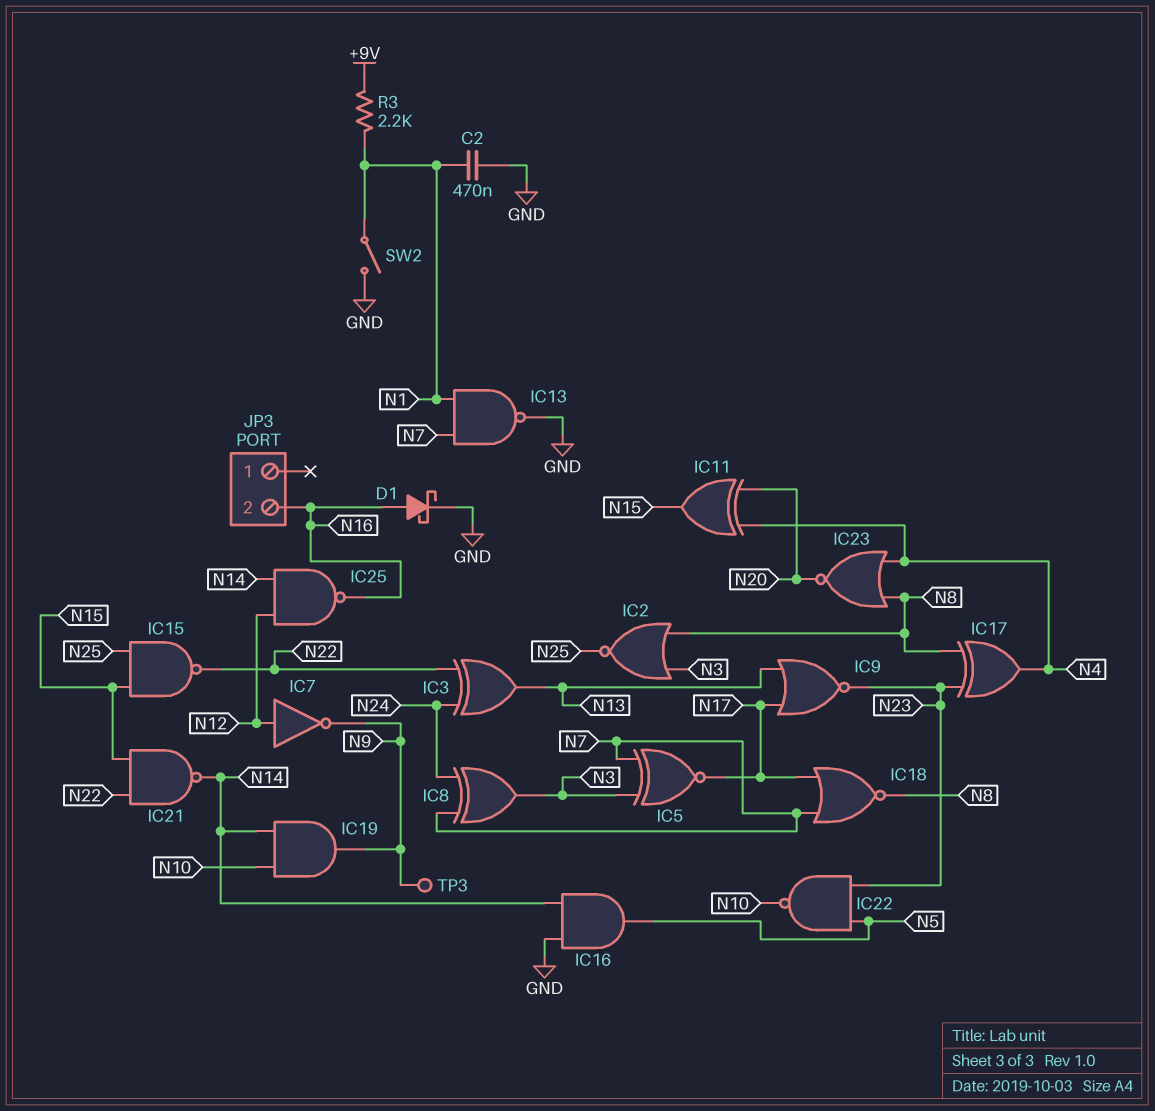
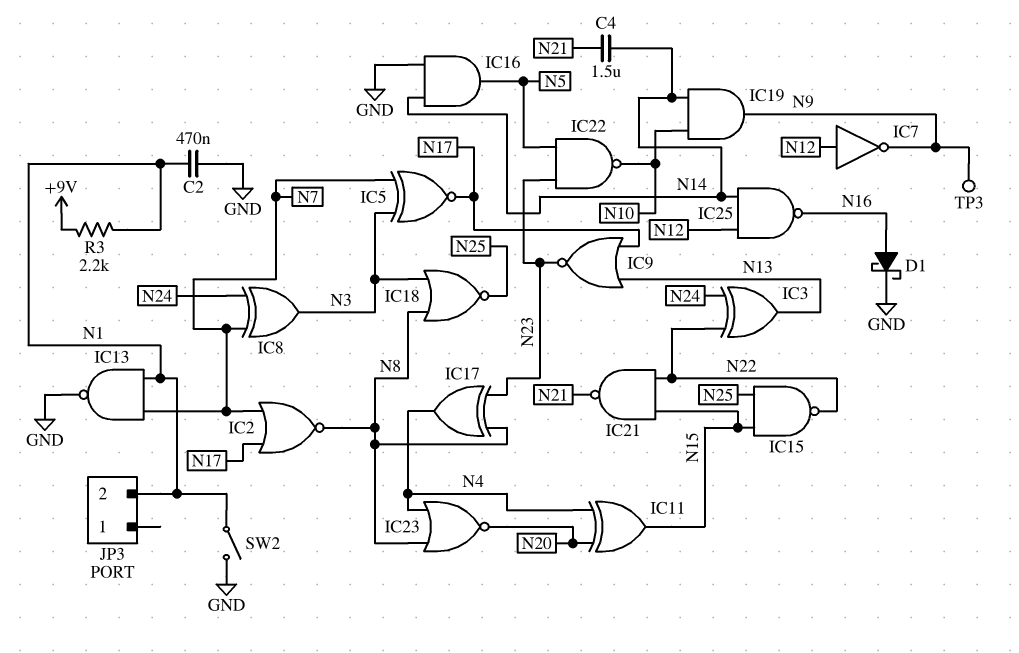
C4: none -> 1.5uF (N14, N21)
IC2: NOR (in N3, in N8, out N25) -> NOR (in N7, in N17, out N8)
IC18: NOR (in N7, in N17, out N8) -> NOR (in N3, in N8, out N25)
IC21: NAND (in N15, in N22, out N14) -> NAND (in N15, in N22, out N21)
JP3 pin 2: N16 -> N1

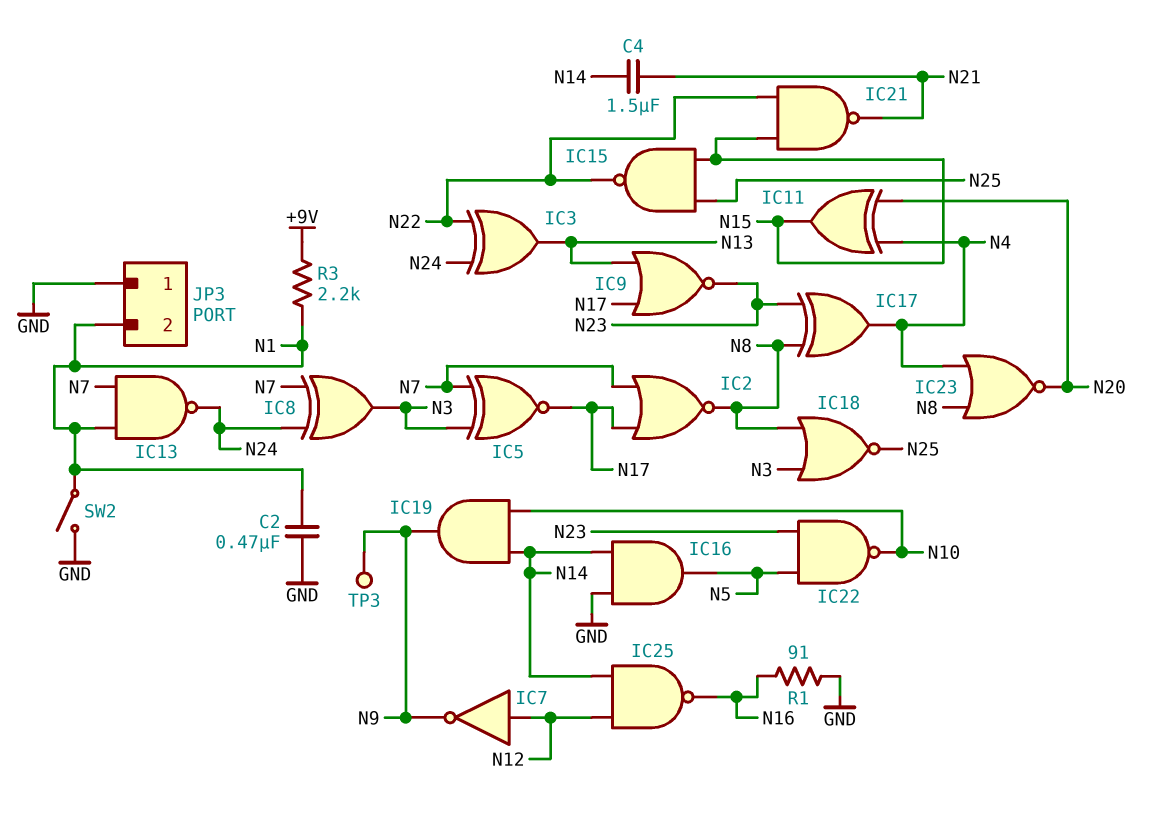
D1: schottky (A N16, K GND) -> none
IC13: NAND (in N1, in N7, out GND) -> NAND (in N1, in N7, out N24)
JP3 pin 1: none -> GND
R1: none -> 91 (GND, N16)

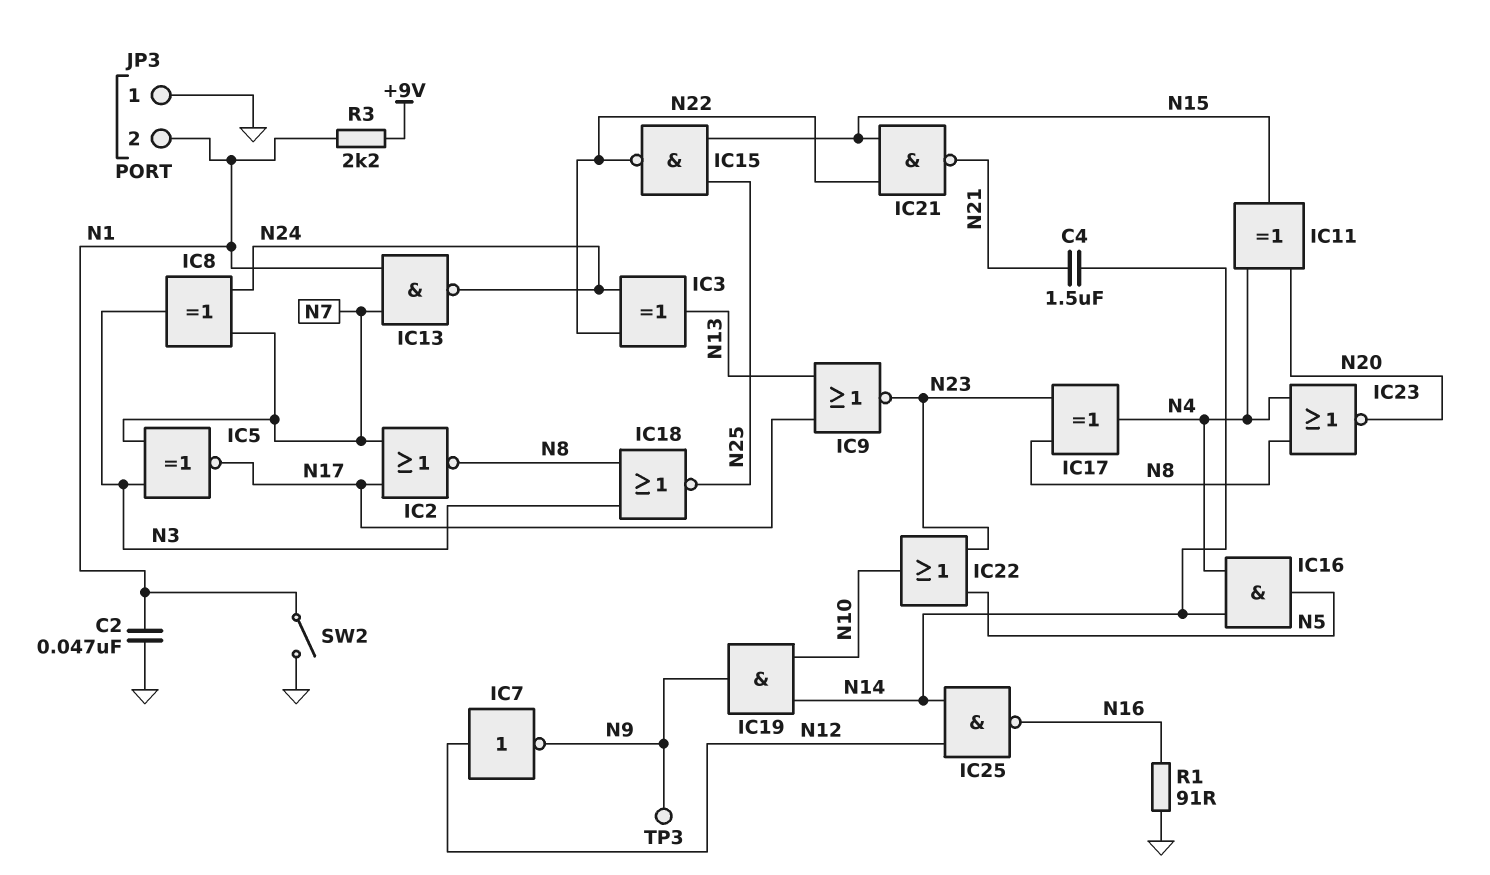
C2: 470nF (GND, N1) -> 47nF (GND, N1)
IC16: AND (in GND, in N14, out N5) -> AND (in N4, in N14, out N5)
IC22: NAND (in N5, in N23, out N10) -> OR (in N5, in N23, out N10)

